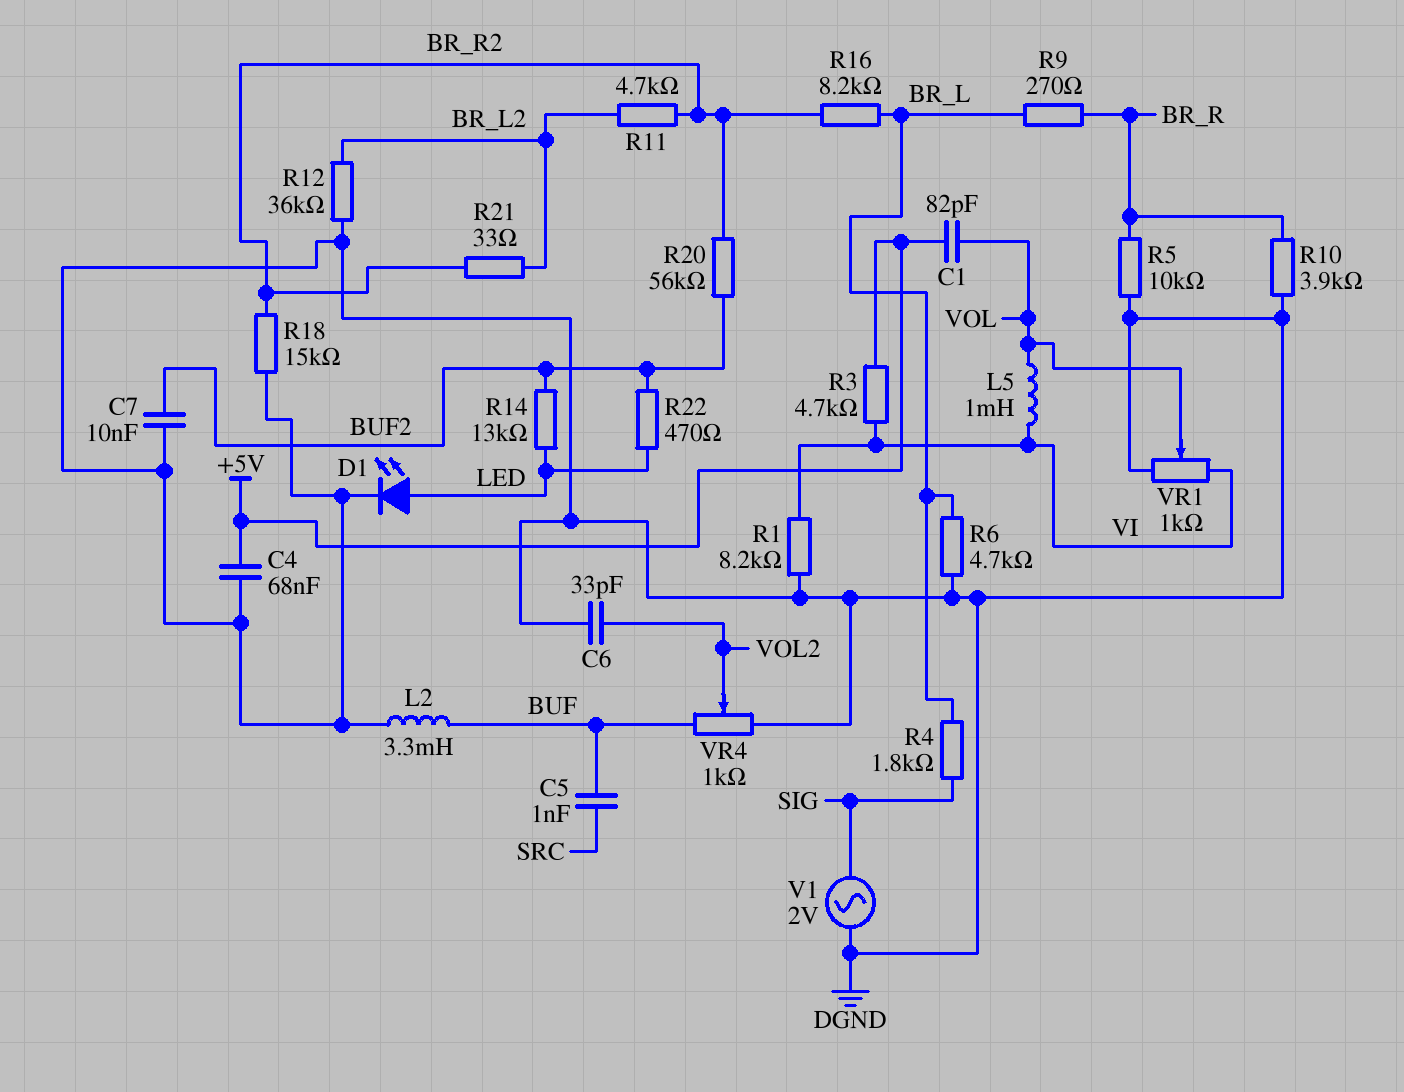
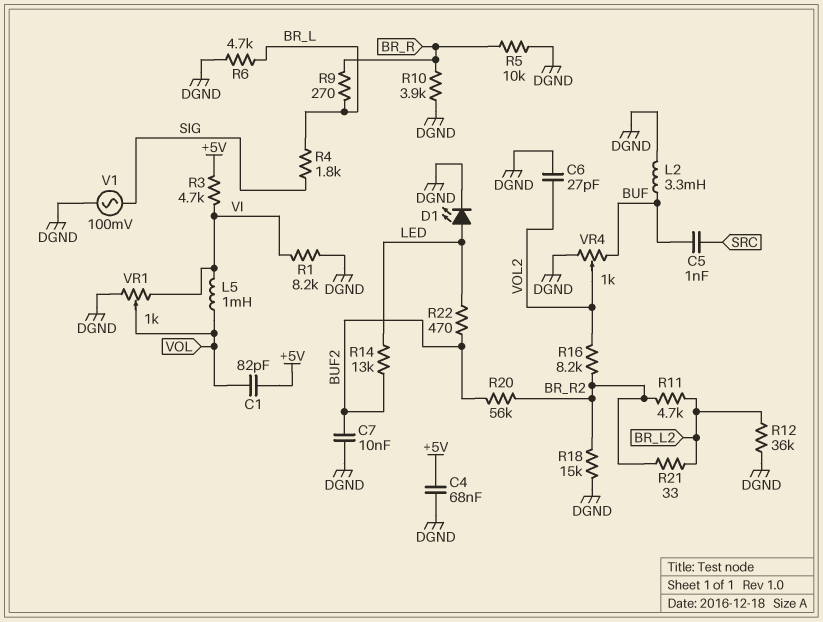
C6: 33pF (DGND, VOL2) -> 27pF (DGND, VOL2)
R16: 8.2k (BR_L, BR_R2) -> 8.2k (BR_R2, VOL2)
V1: AC 2V (DGND, SIG) -> AC 100mV (DGND, SIG)

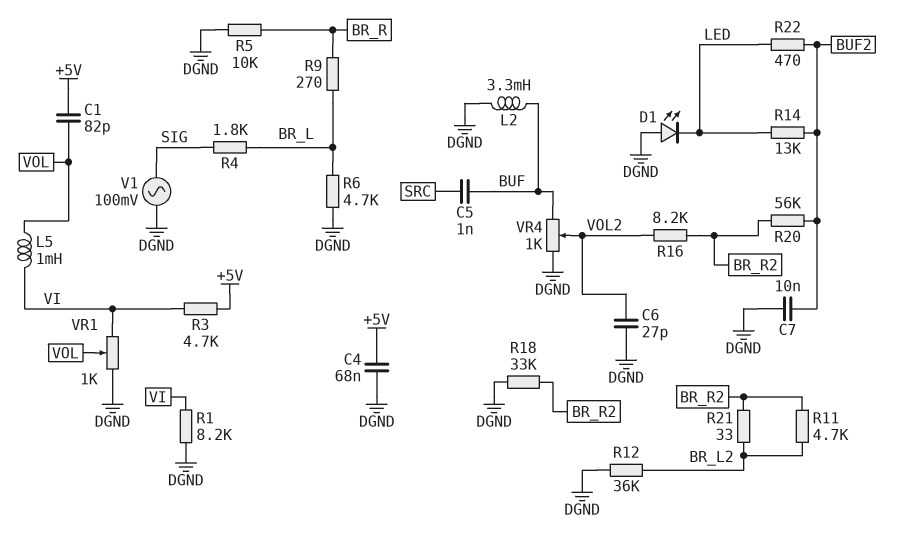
D1: LED (A LED, K DGND) -> LED (A DGND, K LED)
R10: 3.9k (BR_R, DGND) -> none
R18: 15k (BR_R2, DGND) -> 33k (BR_R2, DGND)

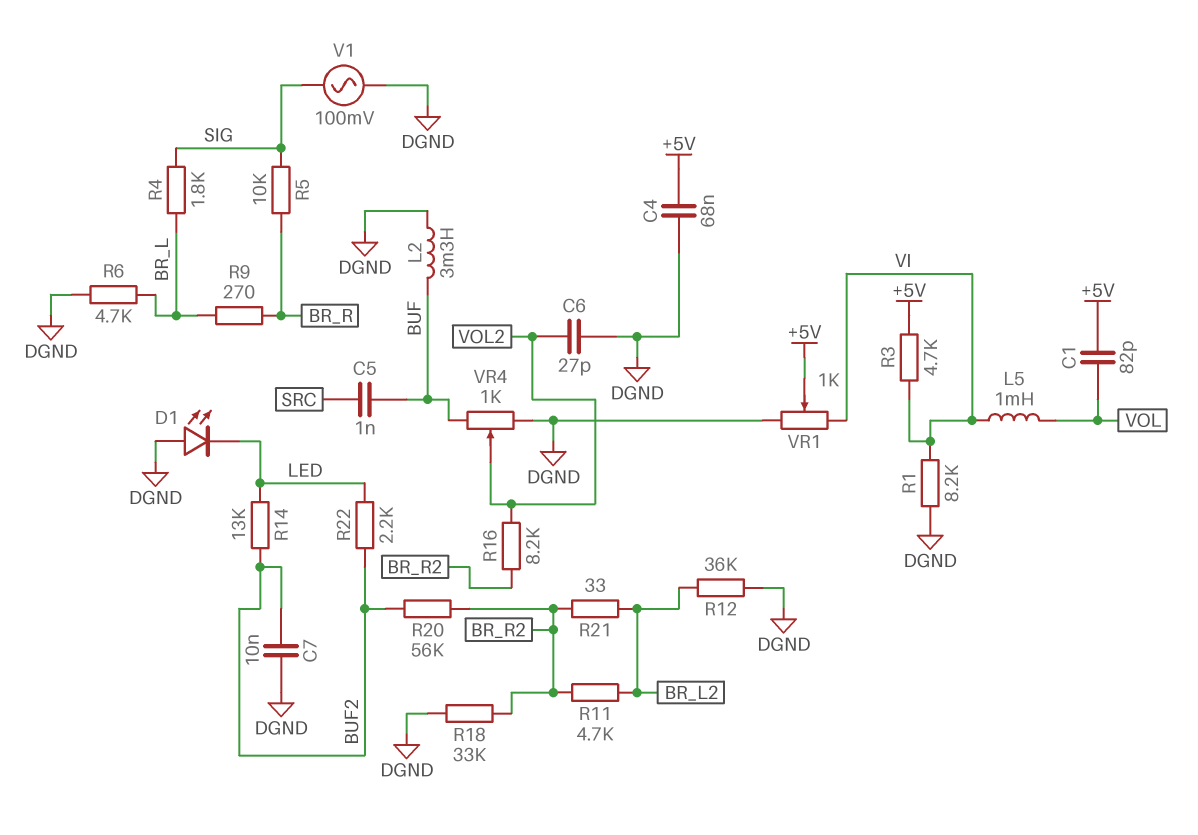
R5: 10k (BR_R, DGND) -> 10k (BR_R, SIG)
R22: 470 (BUF2, LED) -> 2.2k (BUF2, LED)
VR1: 1k (DGND, VI, wiper VOL) -> 1k (DGND, VI, wiper +5V)

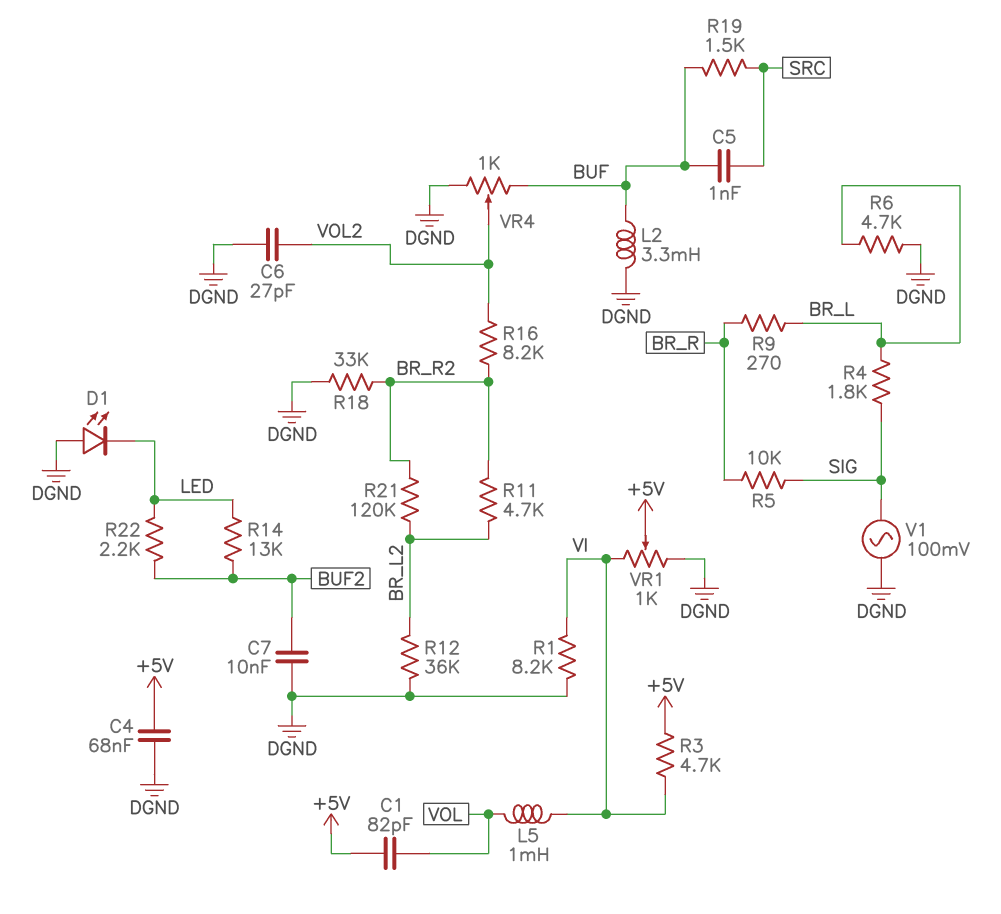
R19: none -> 1.5k (BUF, SRC)
R20: 56k (BR_R2, BUF2) -> none
R21: 33 (BR_L2, BR_R2) -> 120k (BR_L2, BR_R2)

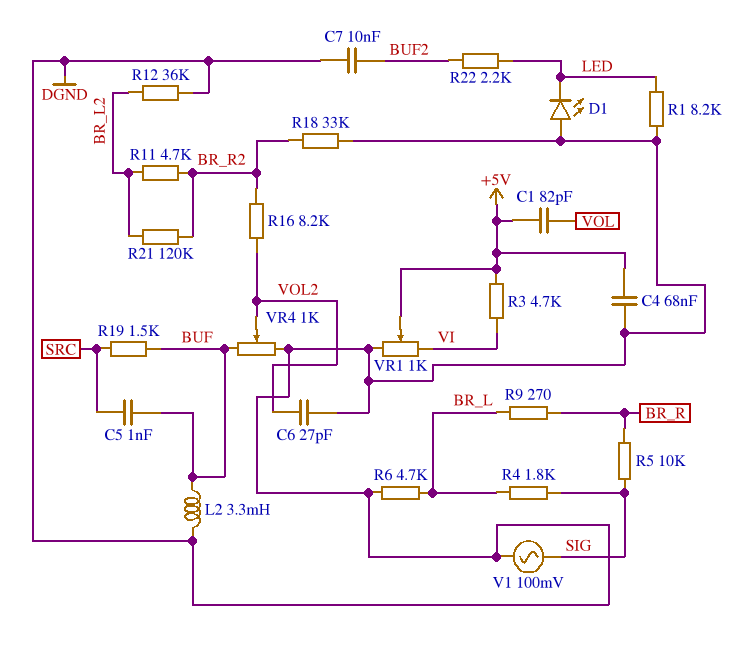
L5: 1mH (VI, VOL) -> none
R1: 8.2k (DGND, VI) -> 8.2k (DGND, LED)
R14: 13k (BUF2, LED) -> none

